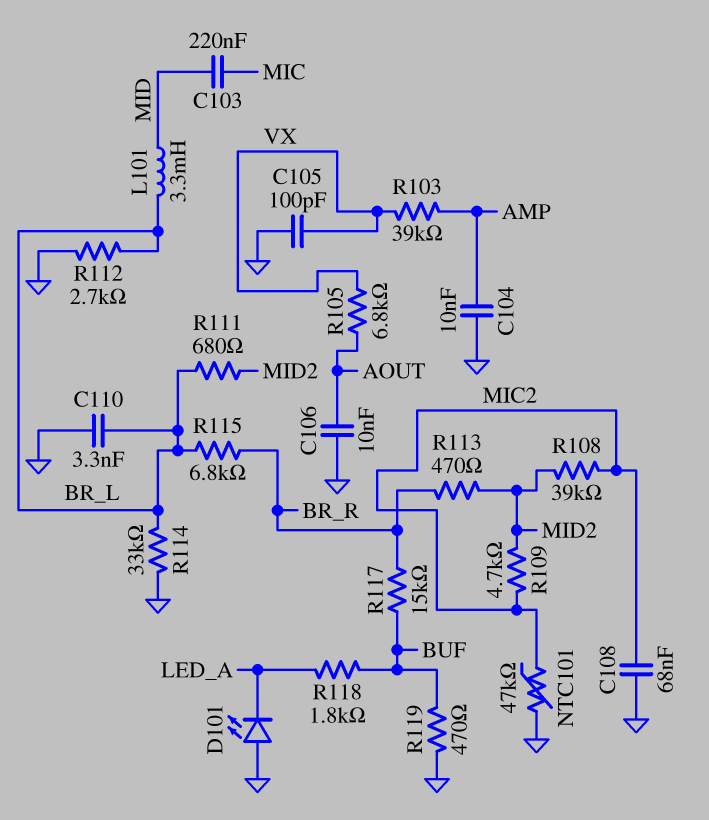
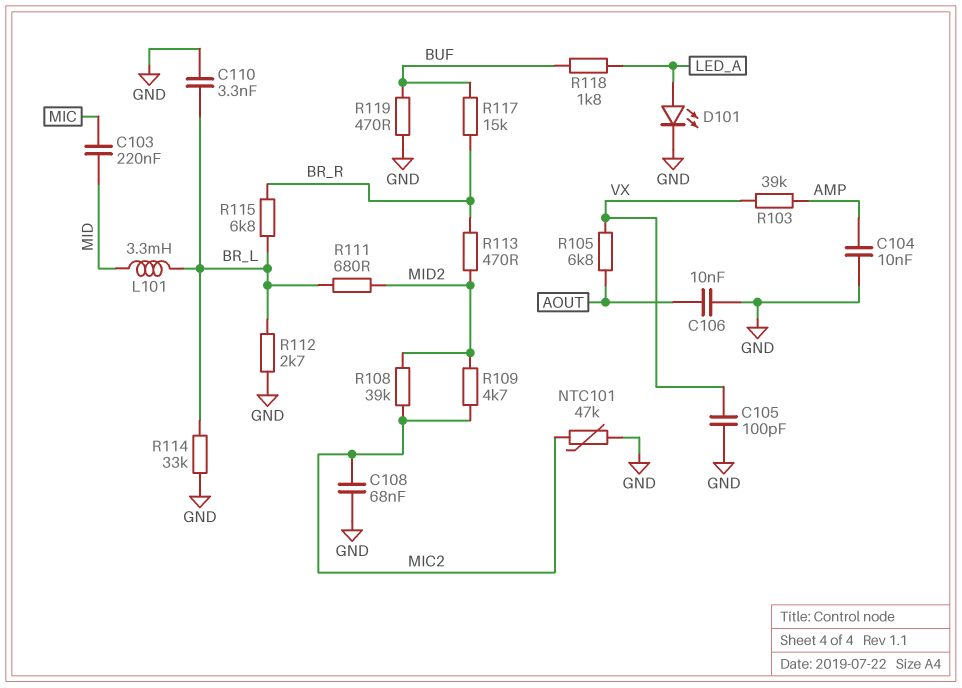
D101: LED (A GND, K LED_A) -> LED (A LED_A, K GND)

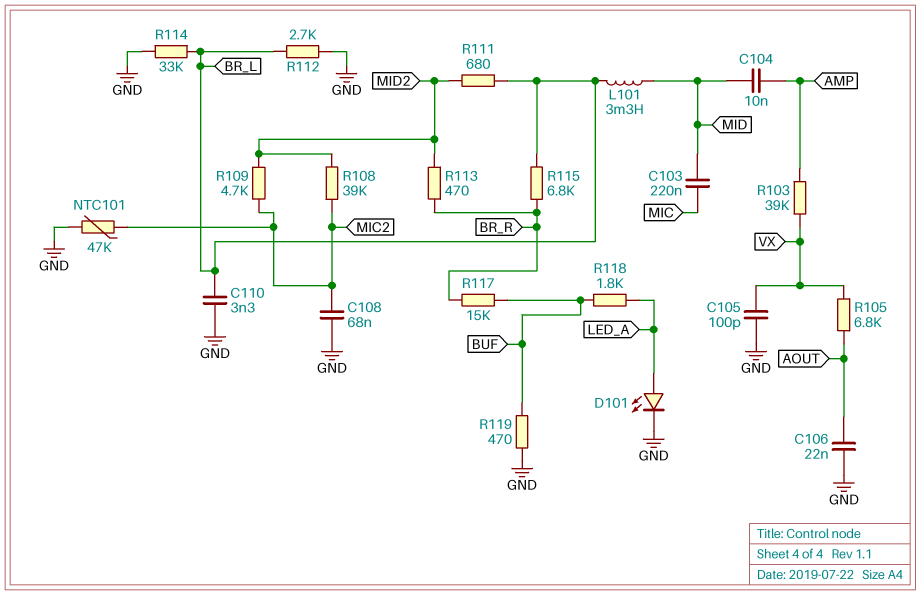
C104: 10nF (AMP, GND) -> 10nF (AMP, MID)
C106: 10nF (AOUT, GND) -> 22nF (AOUT, GND)

